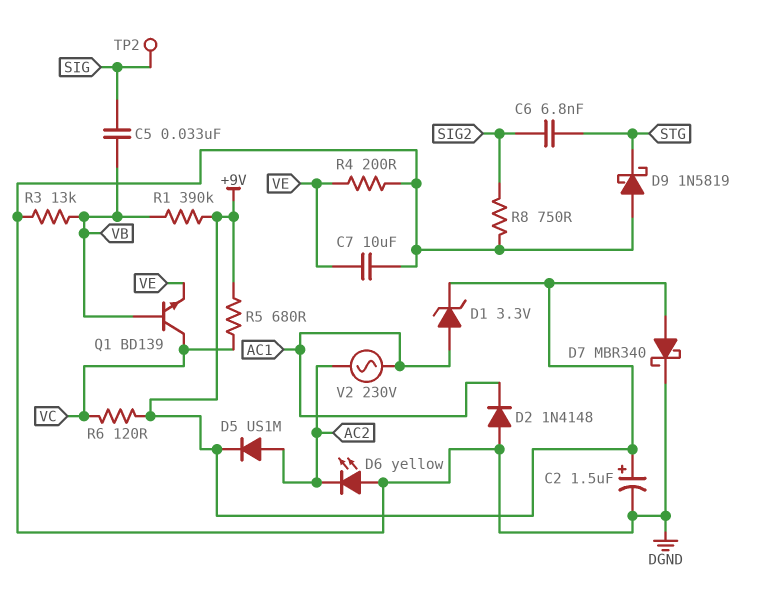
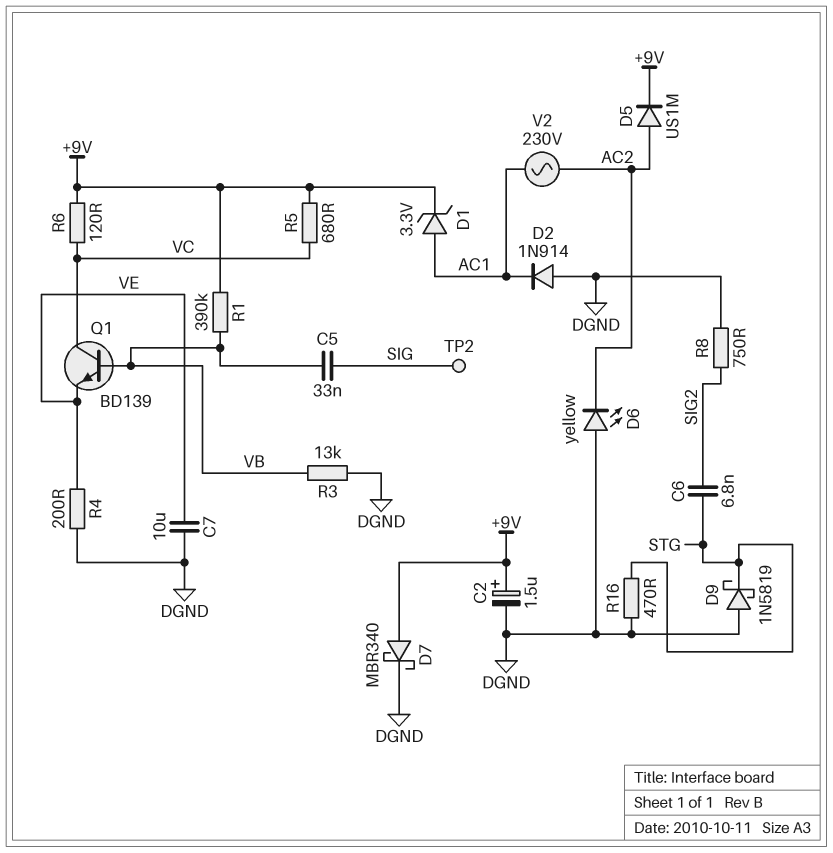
D2: diode 1N4148 (A DGND, K AC1) -> diode 1N914 (A DGND, K AC1)
R16: none -> 470 (DGND, STG)

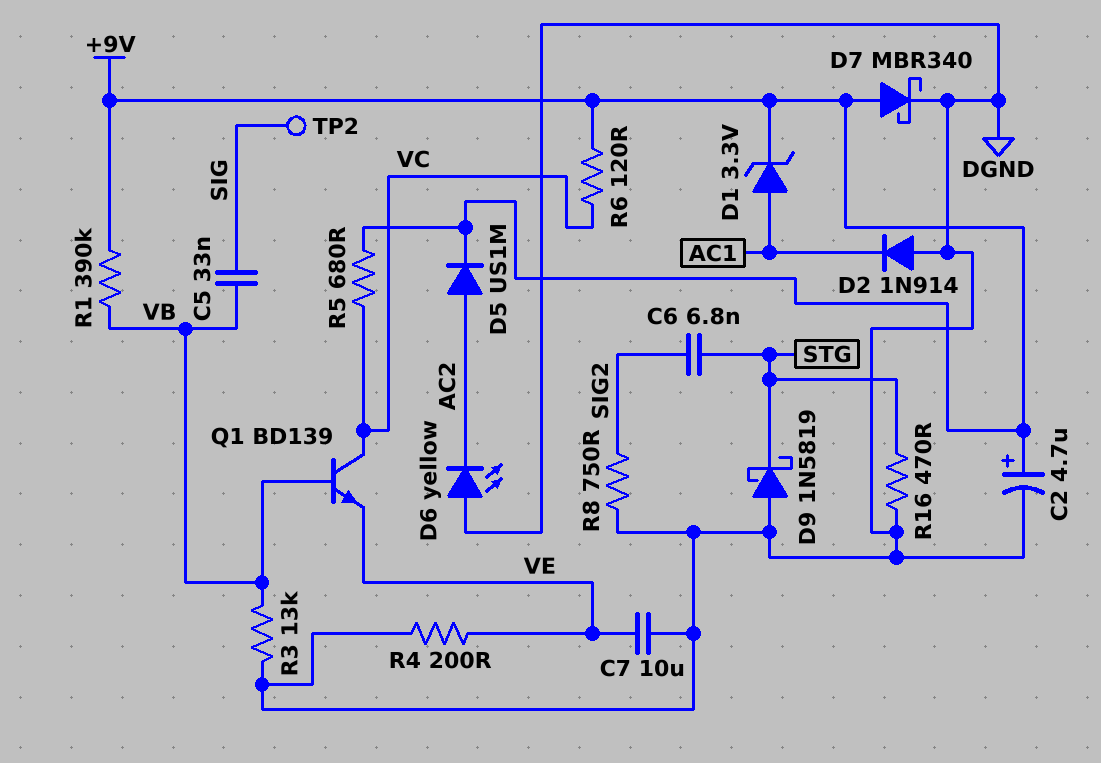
C2: 1.5uF (plus +9V, minus DGND) -> 4.7uF (plus +9V, minus DGND)
V2: AC 230V (AC1, AC2) -> none

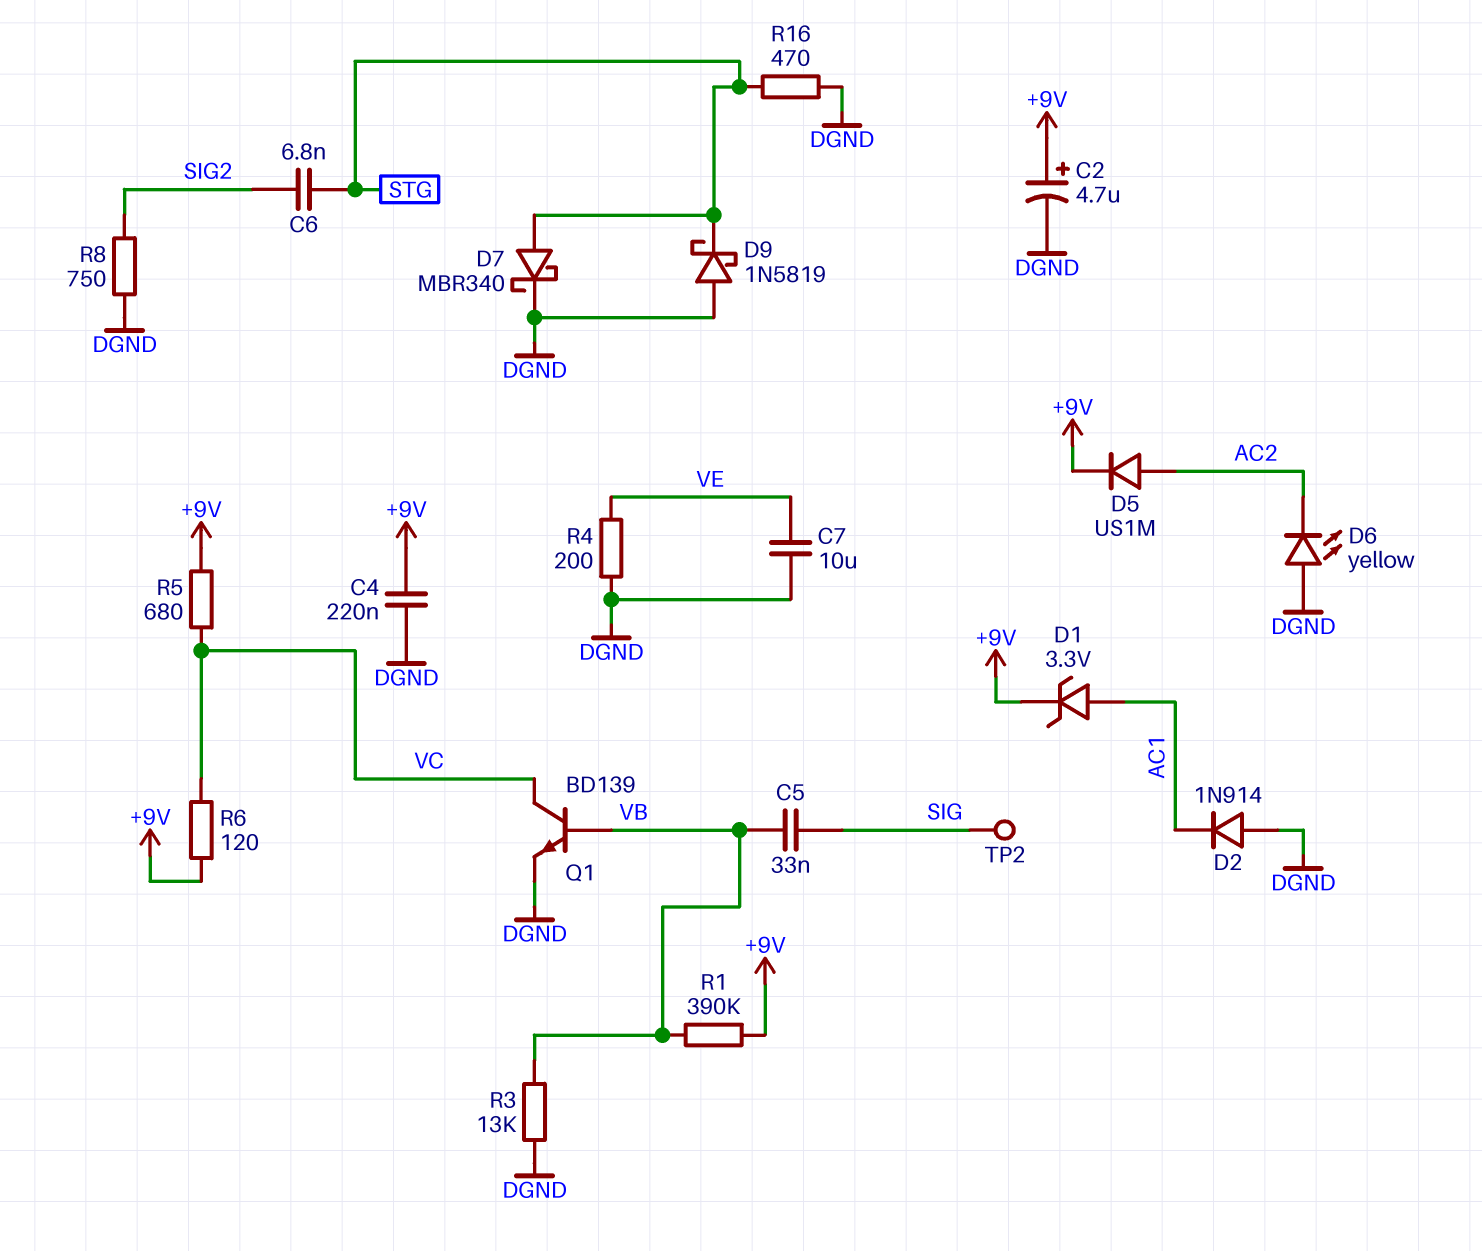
C4: none -> 220nF (+9V, DGND)
D7: schottky MBR340 (A +9V, K DGND) -> schottky MBR340 (A STG, K DGND)
Q1: NPN BD139 (B VB, C VC, E VE) -> NPN BD139 (B VB, C VC, E DGND)

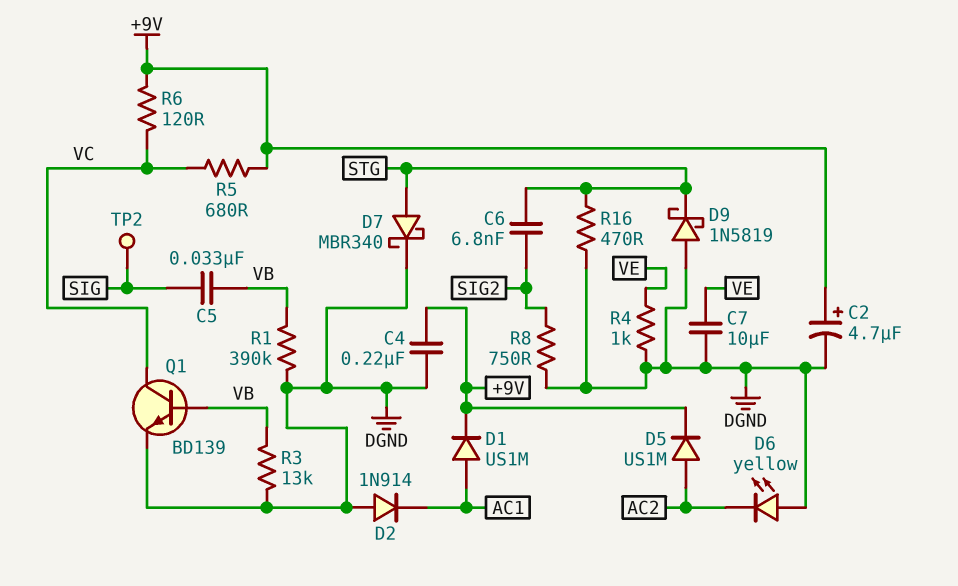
D1: zener 3.3V (A AC1, K +9V) -> diode US1M (A AC1, K +9V)
R1: 390k (+9V, VB) -> 390k (DGND, VB)
R4: 200 (DGND, VE) -> 1k (DGND, VE)

